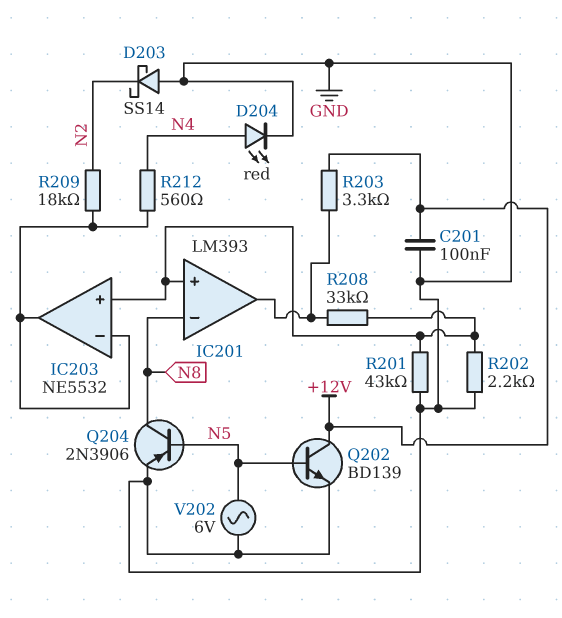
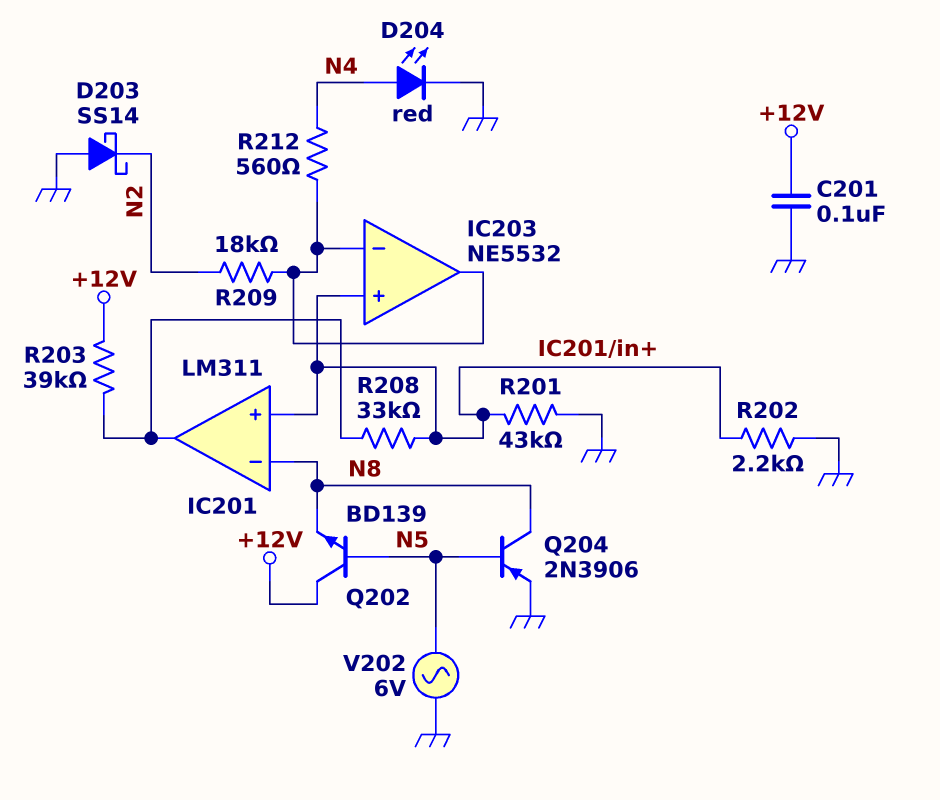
IC201: LM393 -> LM311
Q202: NPN BD139 (B N5, C +12V, E GND) -> NPN BD139 (B N5, C +12V, E N8)
R203: 3.3k (+12V, IC201/out) -> 39k (+12V, IC201/out)

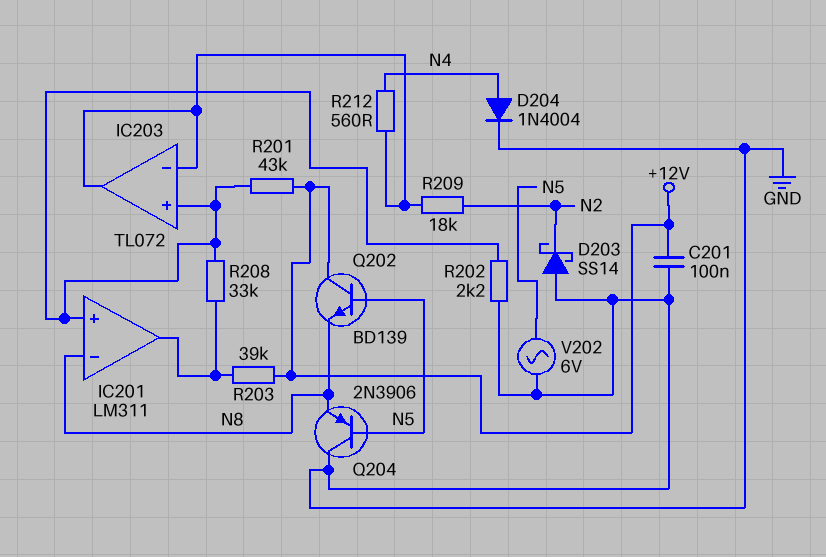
D204: LED red (A N4, K GND) -> diode 1N4004 (A N4, K GND)
IC203: NE5532 -> TL072
Q204: PNP 2N3906 (B N5, C N8, E GND) -> PNP 2N3906 (B N5, C GND, E N8)
R201: 43k (GND, IC201/in+) -> 43k (+12V, IC201/in+)

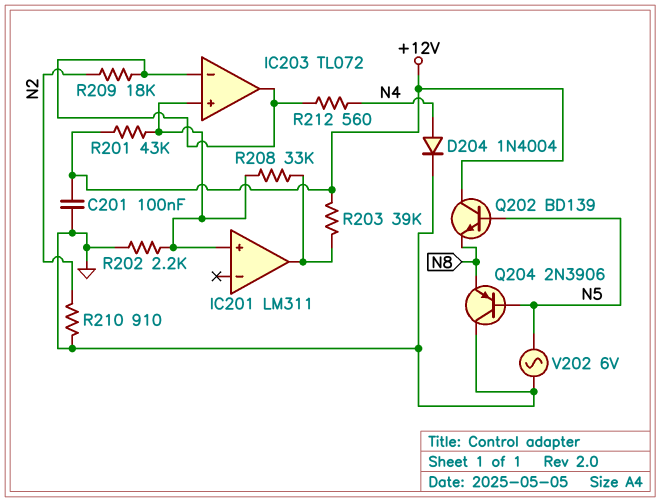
D203: schottky SS14 (A GND, K N2) -> none
IC201 pin in-: N8 -> none
R210: none -> 910 (GND, N2)

